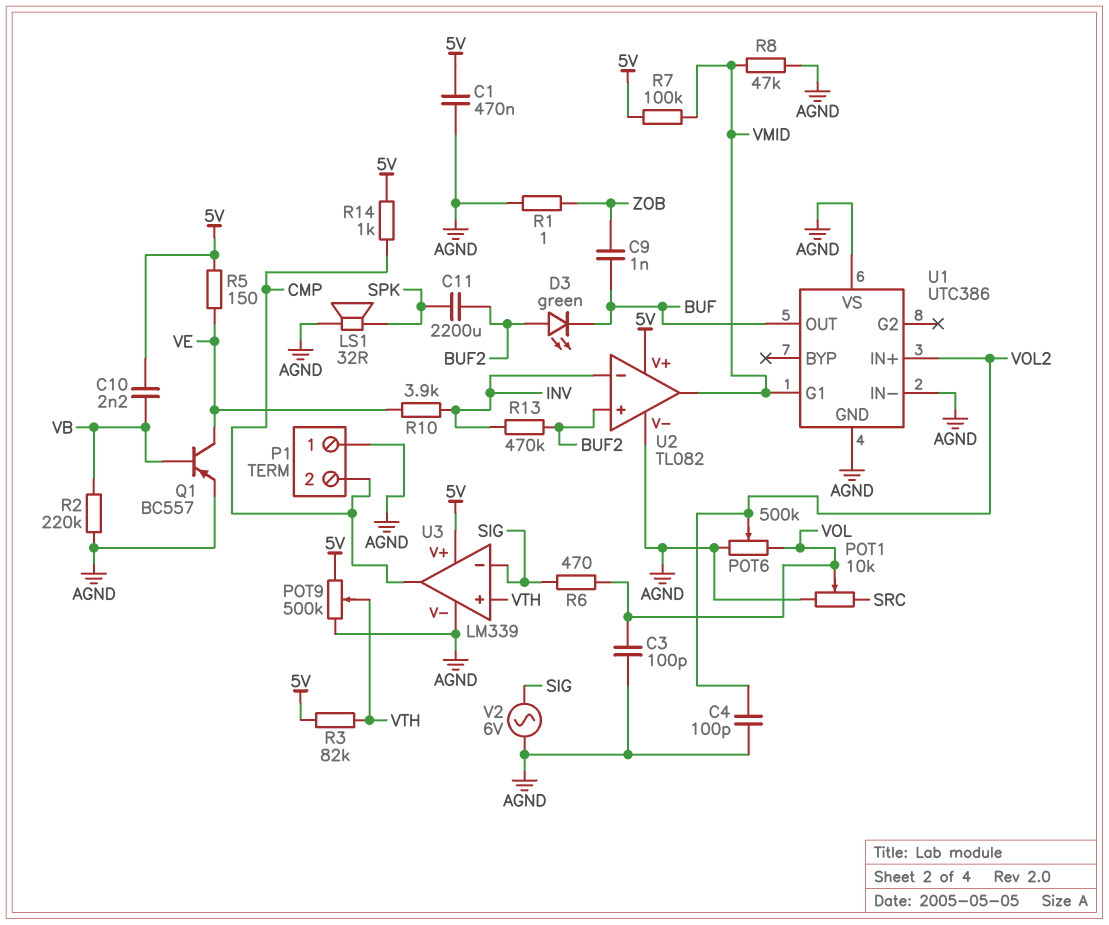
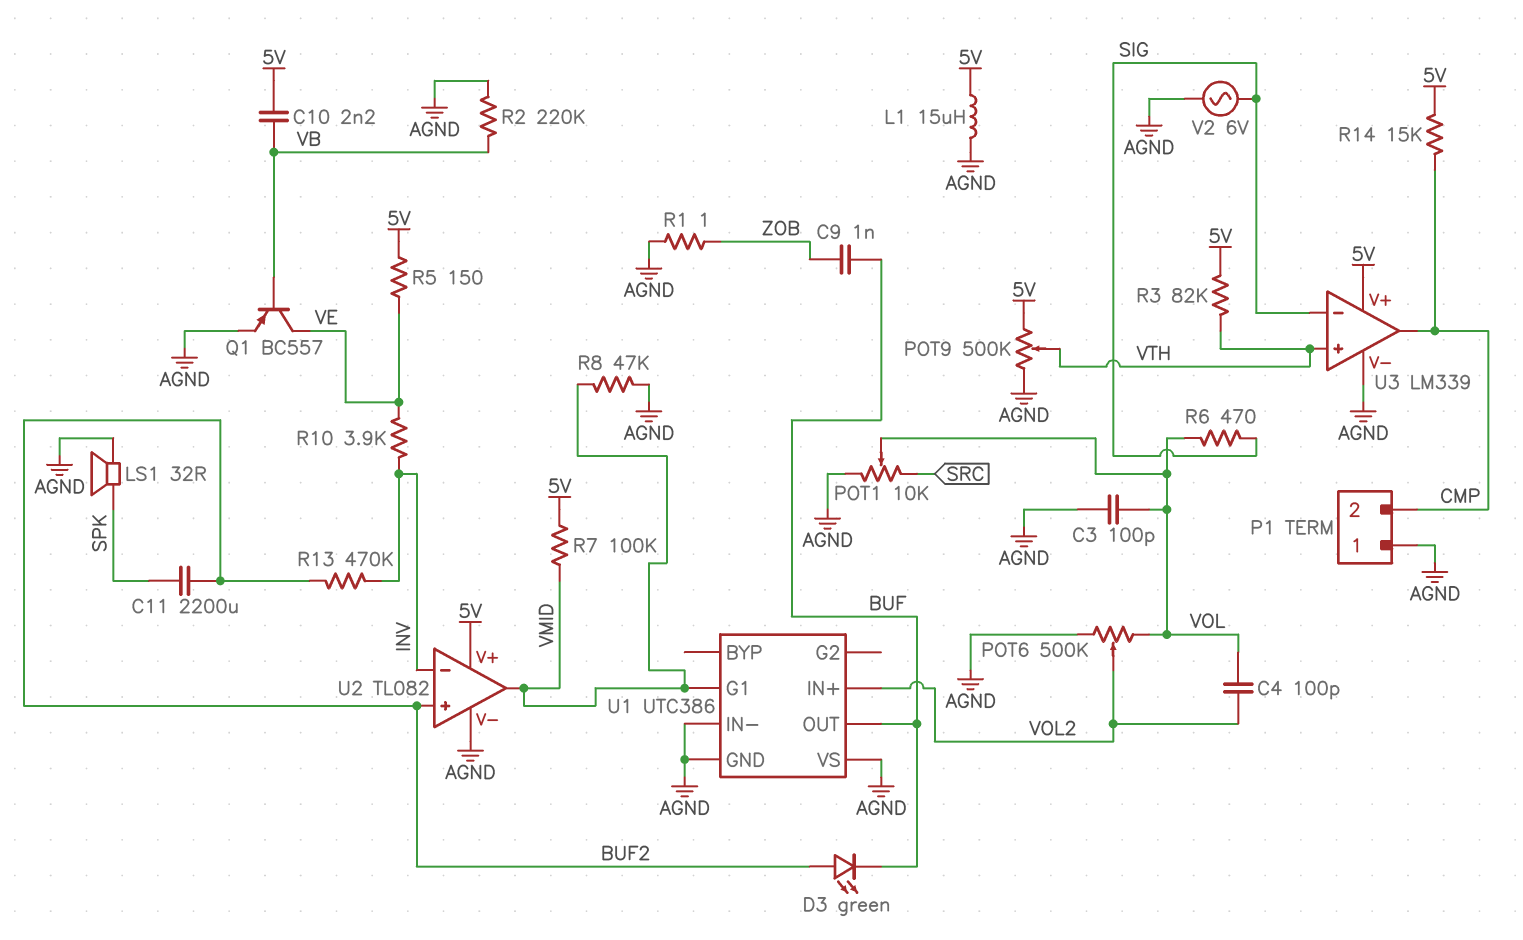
C1: 470nF (5V, AGND) -> none
C4: 100pF (AGND, VOL2) -> 100pF (VOL, VOL2)
L1: none -> 15uH (5V, AGND)
R14: 1k (5V, CMP) -> 15k (5V, CMP)

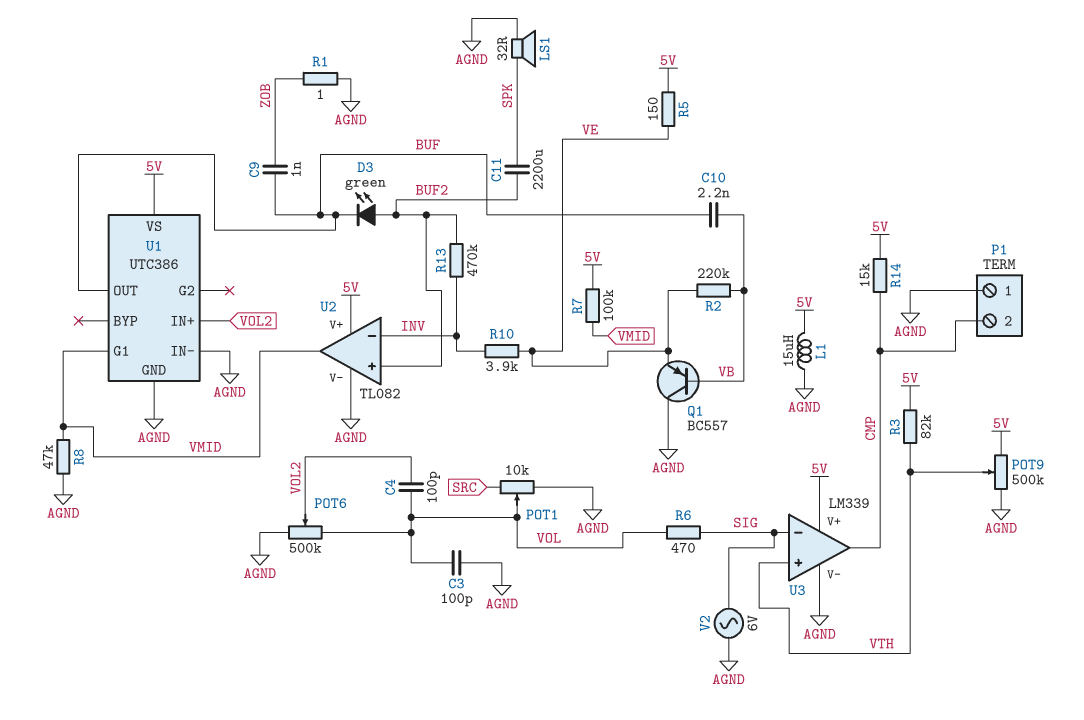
C10: 2.2nF (5V, VB) -> 2.2nF (BUF, VB)
Q1: PNP BC557 (B VB, C VE, E AGND) -> PNP BC557 (B VB, C AGND, E VE)
R2: 220k (AGND, VB) -> 220k (VB, VE)
U1 pin VS: AGND -> 5V

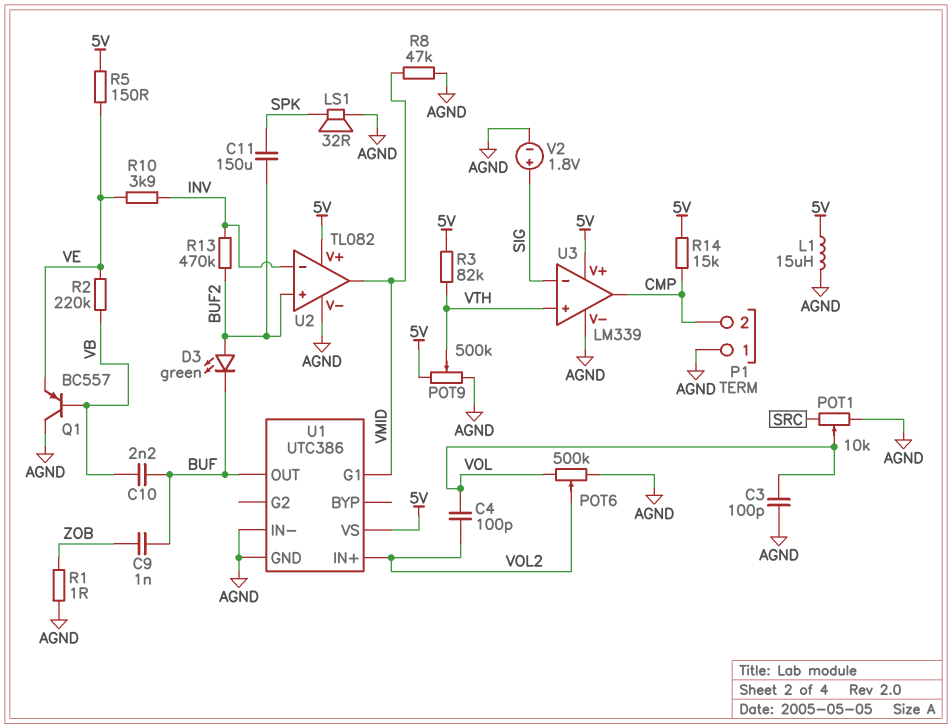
C11: 2200uF (BUF2, SPK) -> 150uF (BUF2, SPK)
R6: 470 (SIG, VOL) -> none
R7: 100k (5V, VMID) -> none
V2: AC 6V (AGND, SIG) -> 1.8V (plus SIG, minus AGND)

